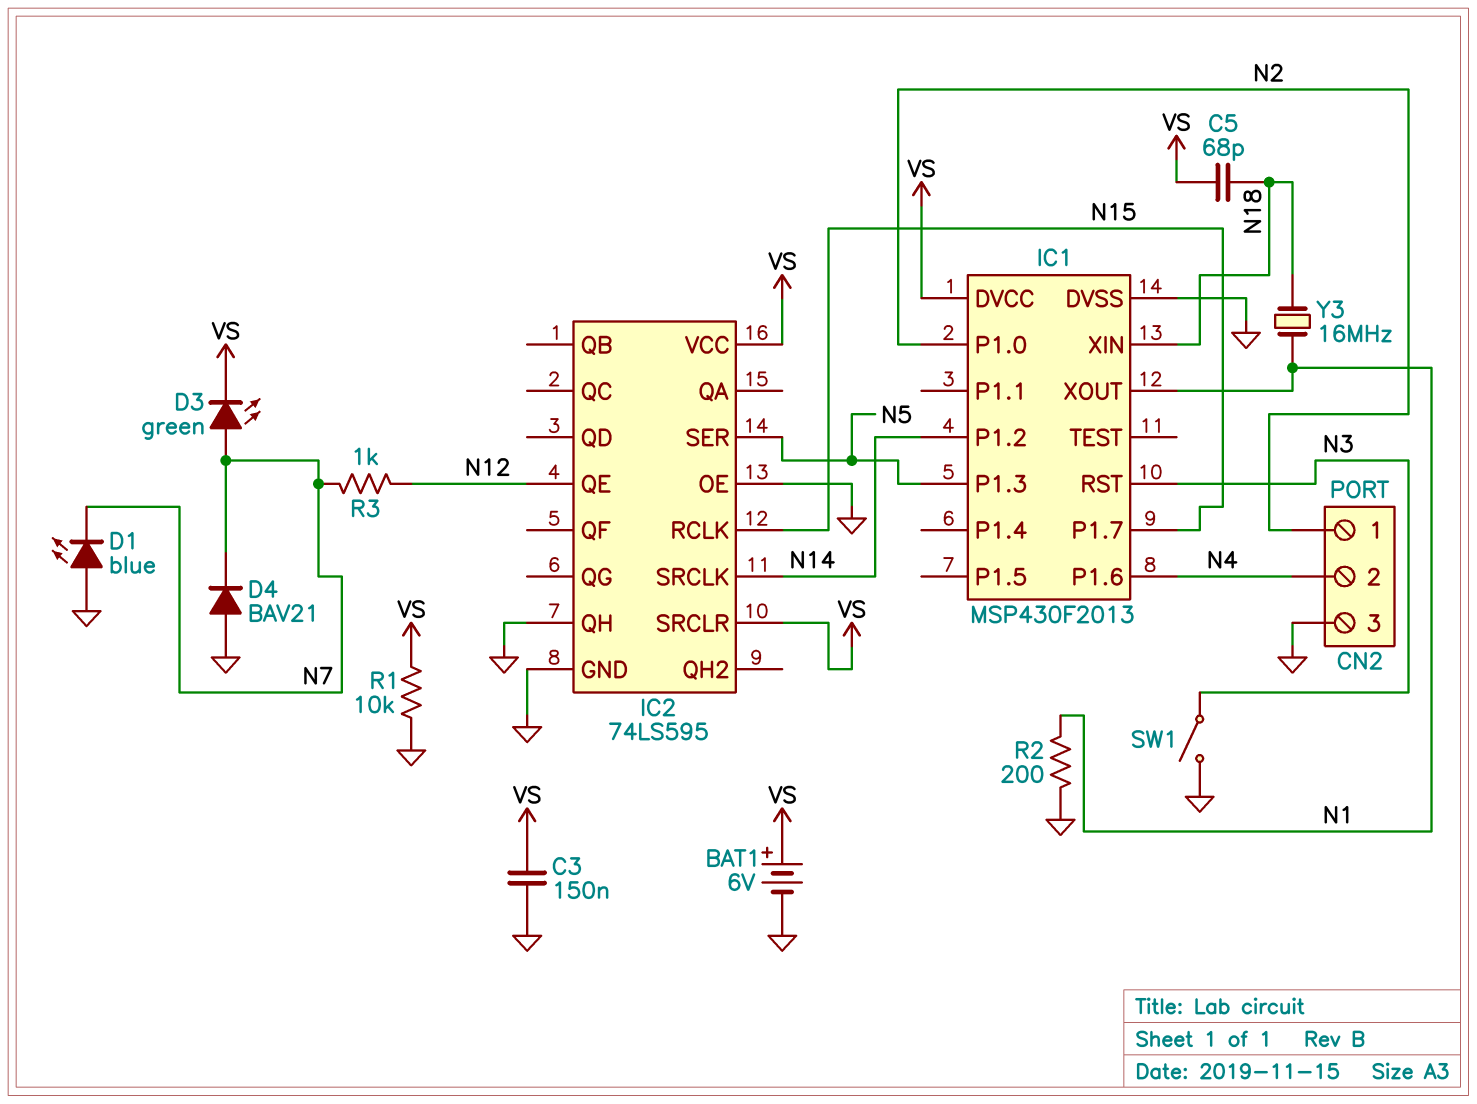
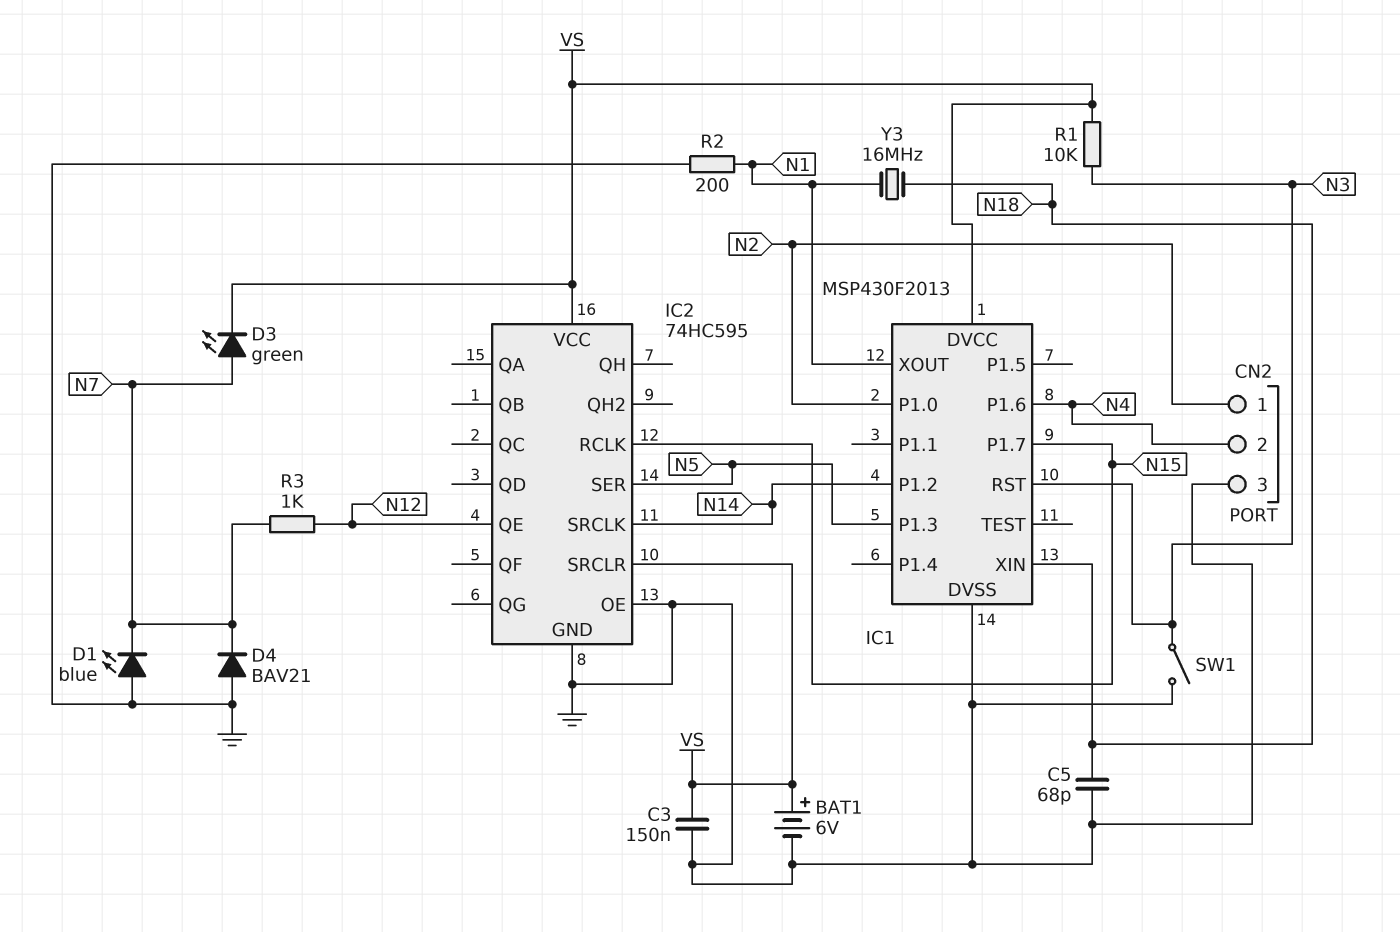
C5: 68pF (N18, VS) -> 68pF (GND, N18)
IC2: 74LS595 -> 74HC595
IC2 pin QH: GND -> none
R1: 10k (GND, VS) -> 10k (N3, VS)

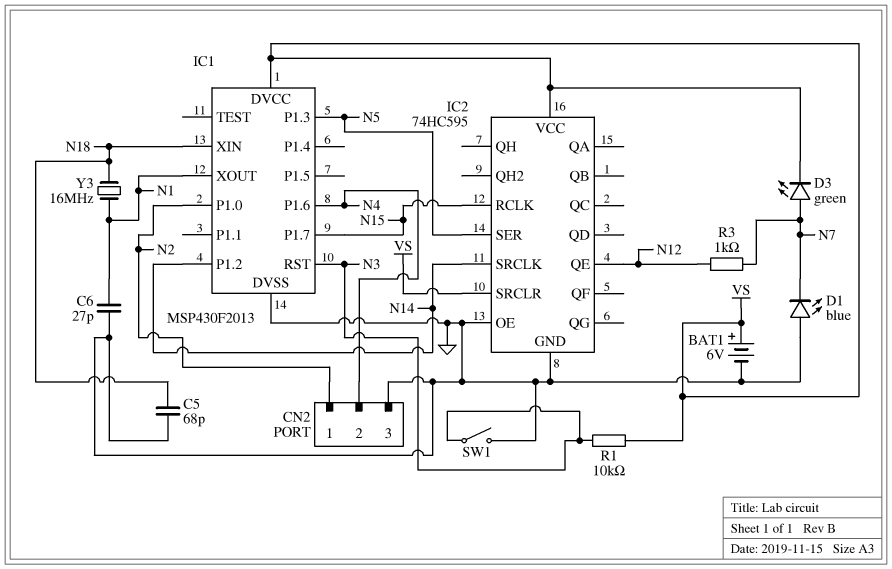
C3: 150nF (GND, VS) -> none
C6: none -> 27pF (GND, N1)
D4: diode BAV21 (A GND, K N7) -> none
R2: 200 (GND, N1) -> none

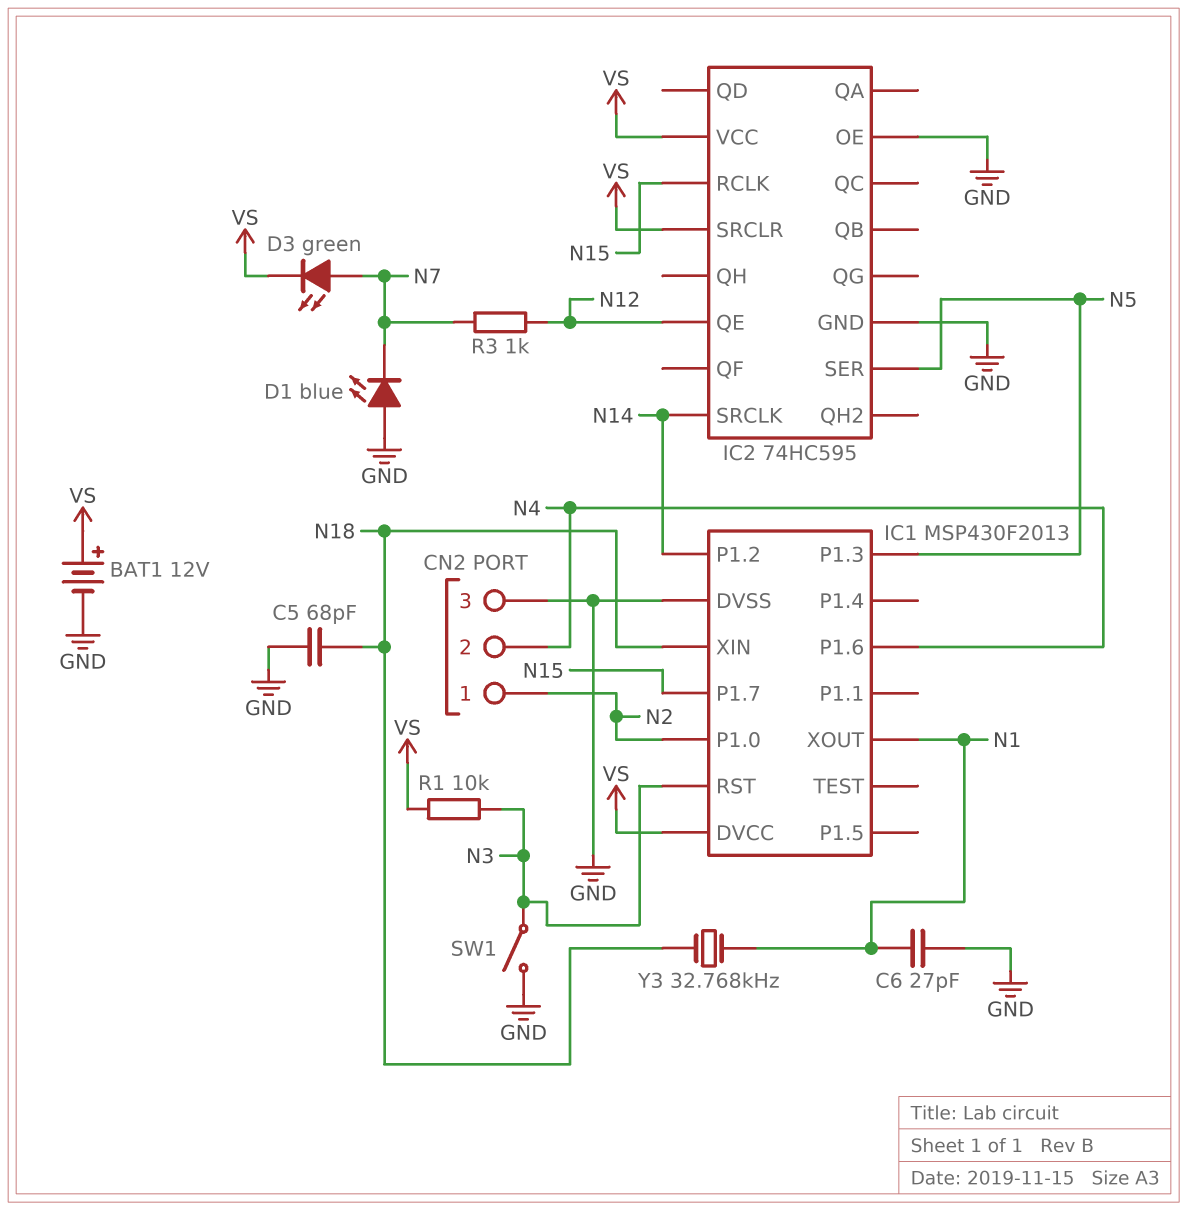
BAT1: 6V (plus VS, minus GND) -> 12V (plus VS, minus GND)
Y3: 16MHz (N1, N18) -> 32.768kHz (N1, N18)

